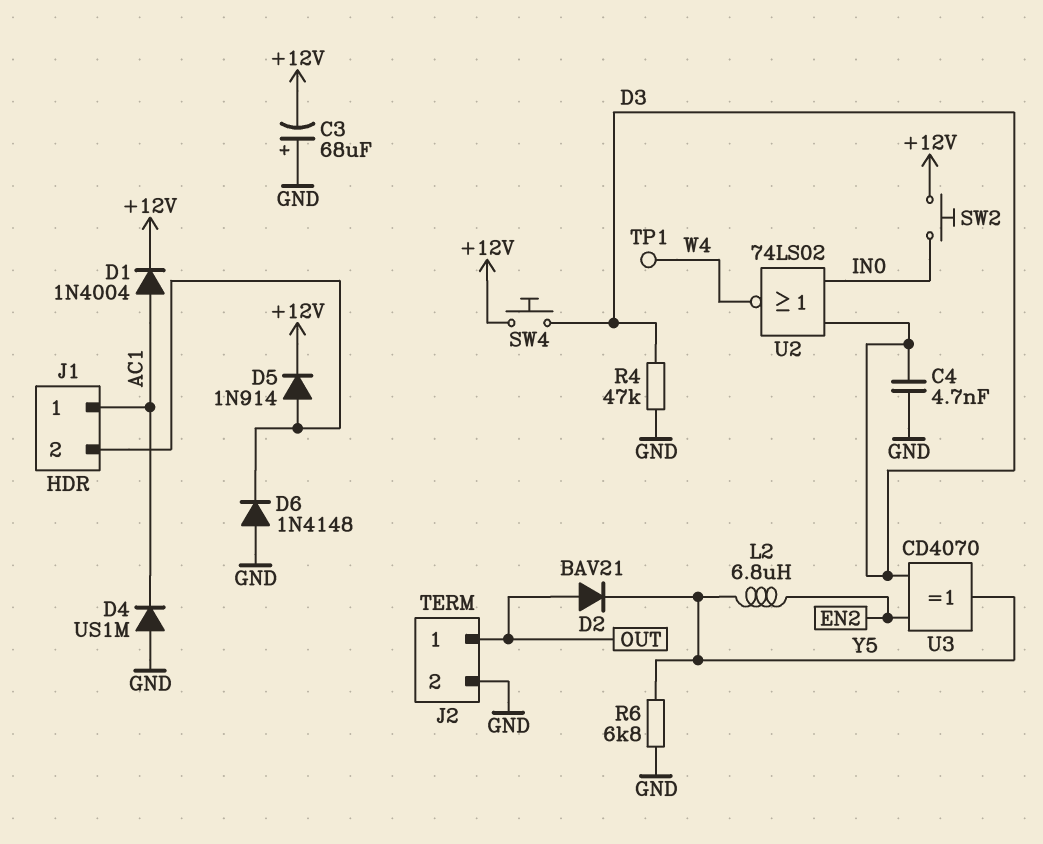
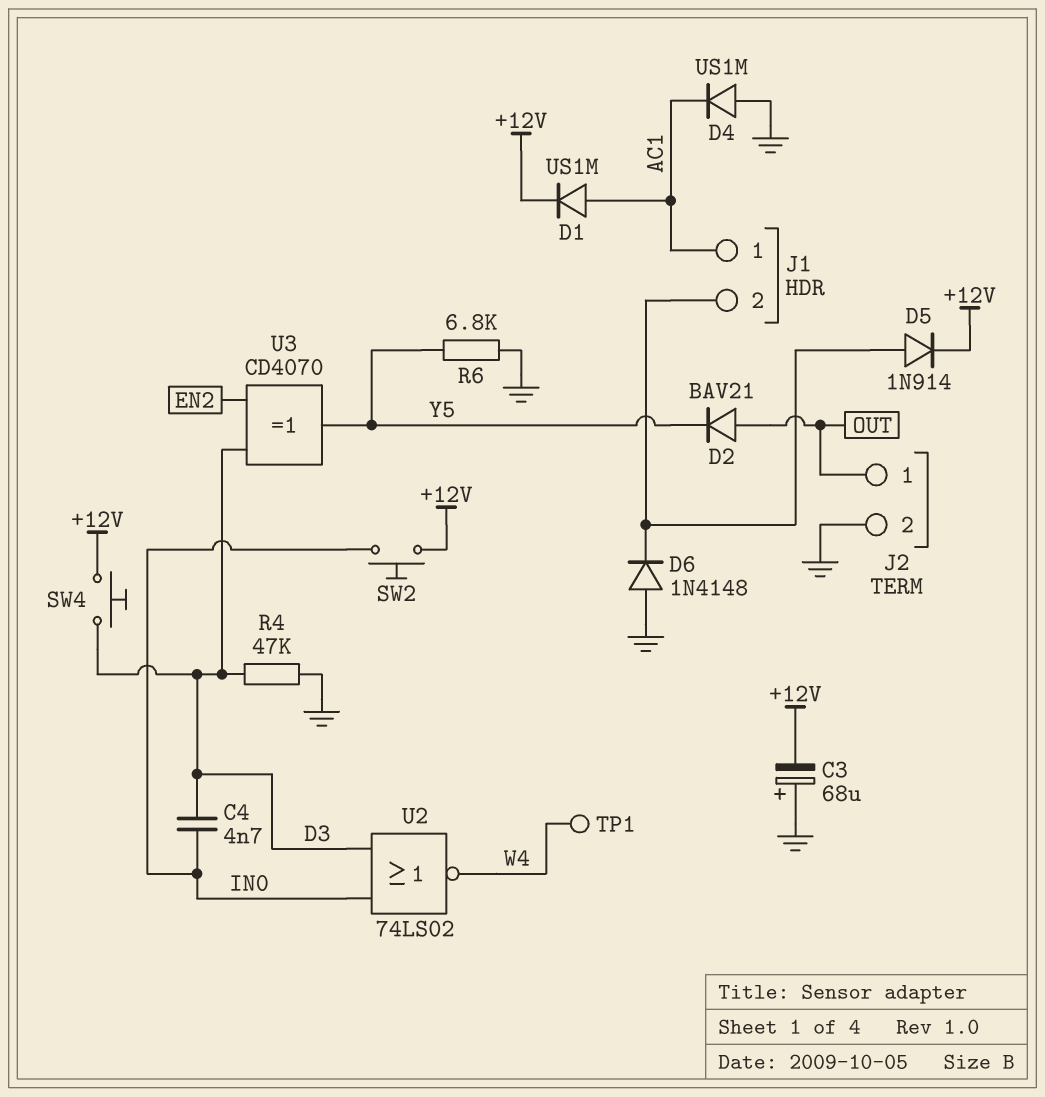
C4: 4.7nF (D3, GND) -> 4.7nF (D3, IN0)
D1: diode 1N4004 (A AC1, K +12V) -> diode US1M (A AC1, K +12V)
L2: 6.8uH (EN2, Y5) -> none

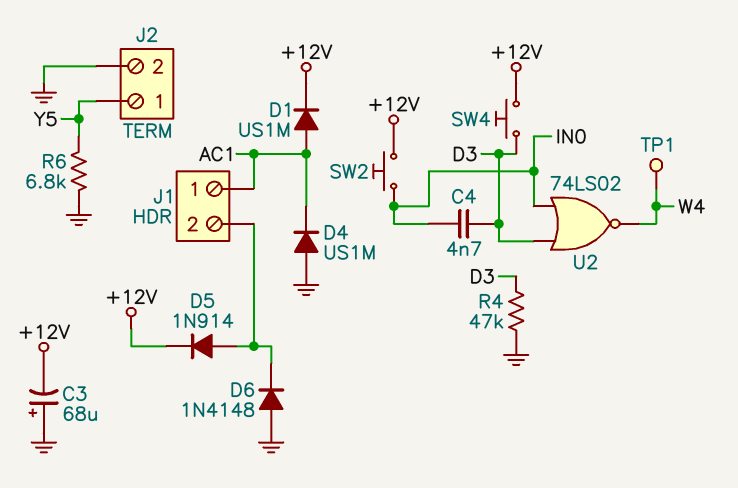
D2: diode BAV21 (A OUT, K Y5) -> none
J2 pin 1: OUT -> Y5
U3: XOR CD4070 (in D3, in EN2, out Y5) -> none

